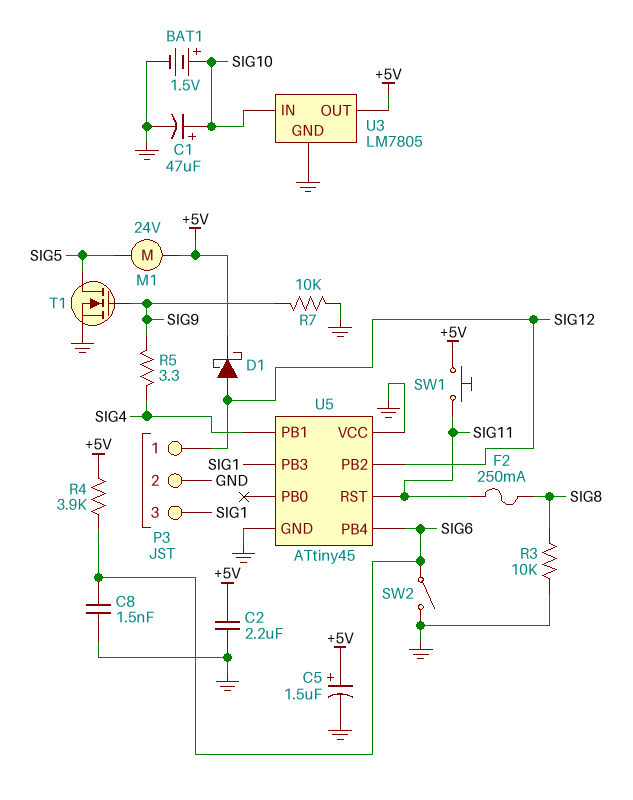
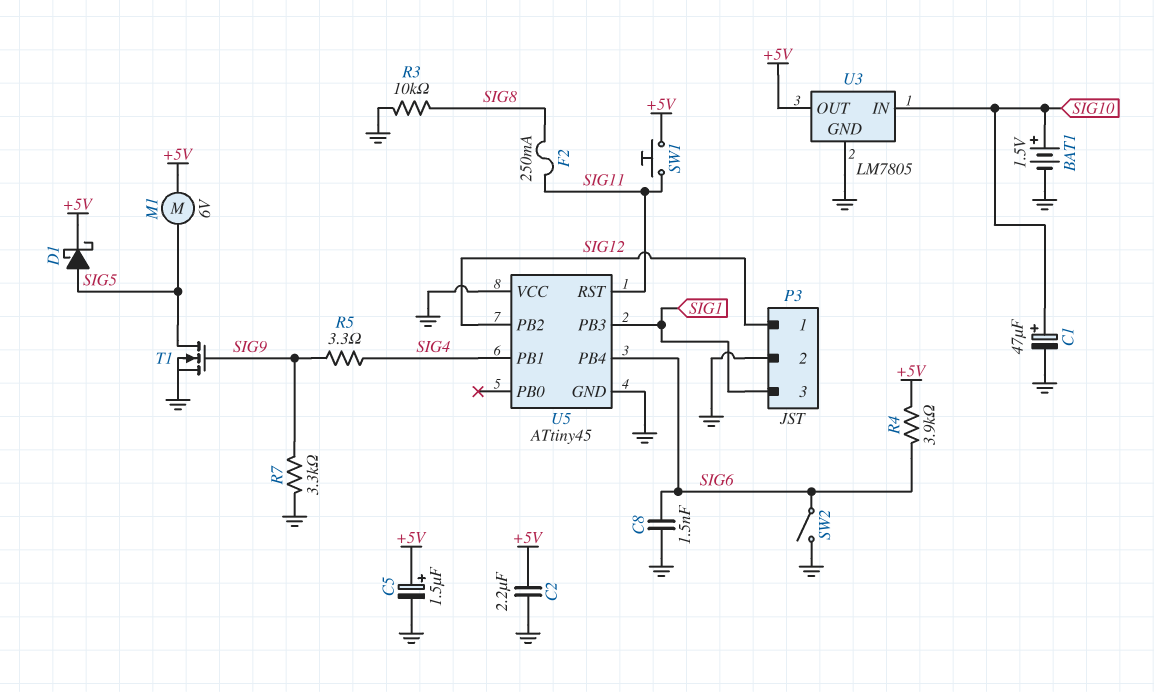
D1: schottky (A SIG12, K +5V) -> schottky (A SIG5, K +5V)
M1: motor 24V (+5V, SIG5) -> motor 6V (+5V, SIG5)
R7: 10k (GND, SIG9) -> 3.3k (GND, SIG9)

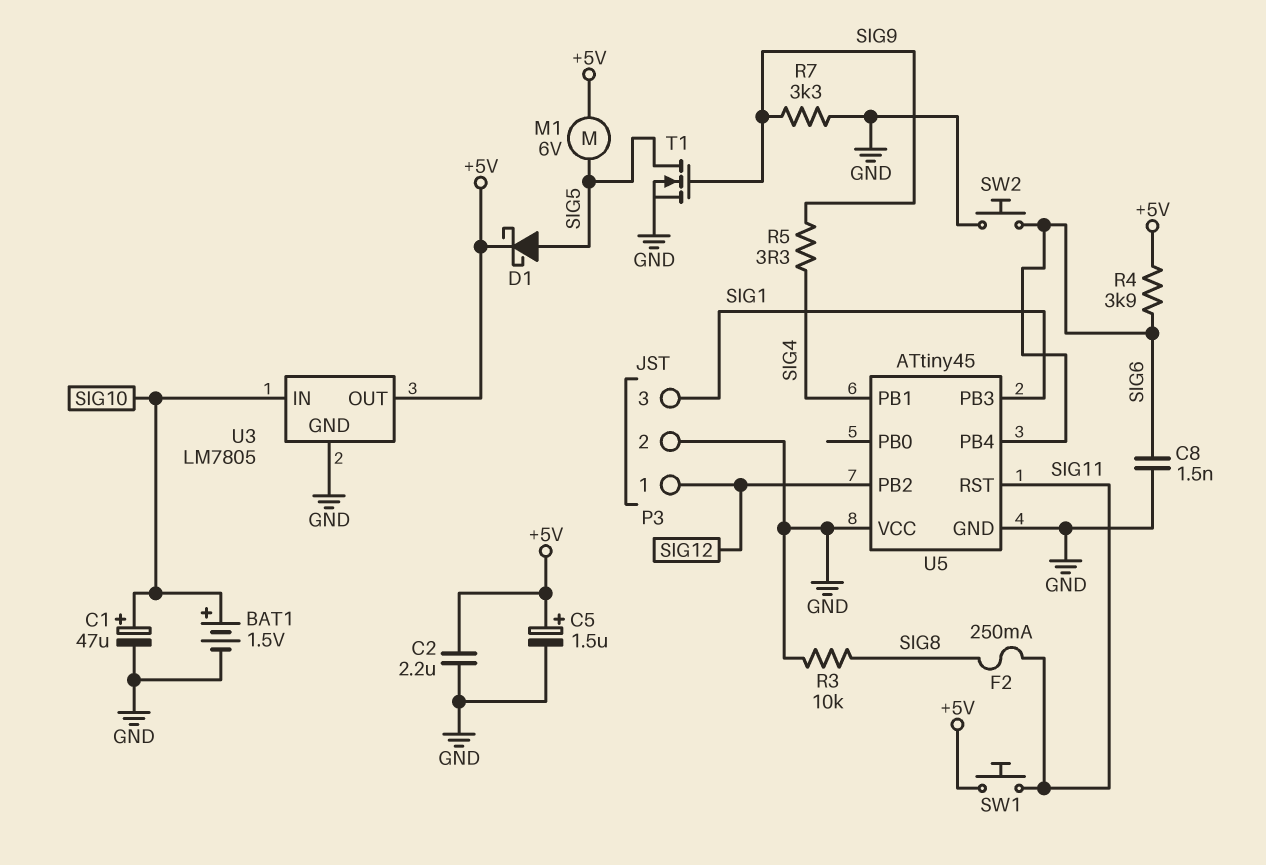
SW2: switch (GND, SIG6) -> button (GND, SIG6)

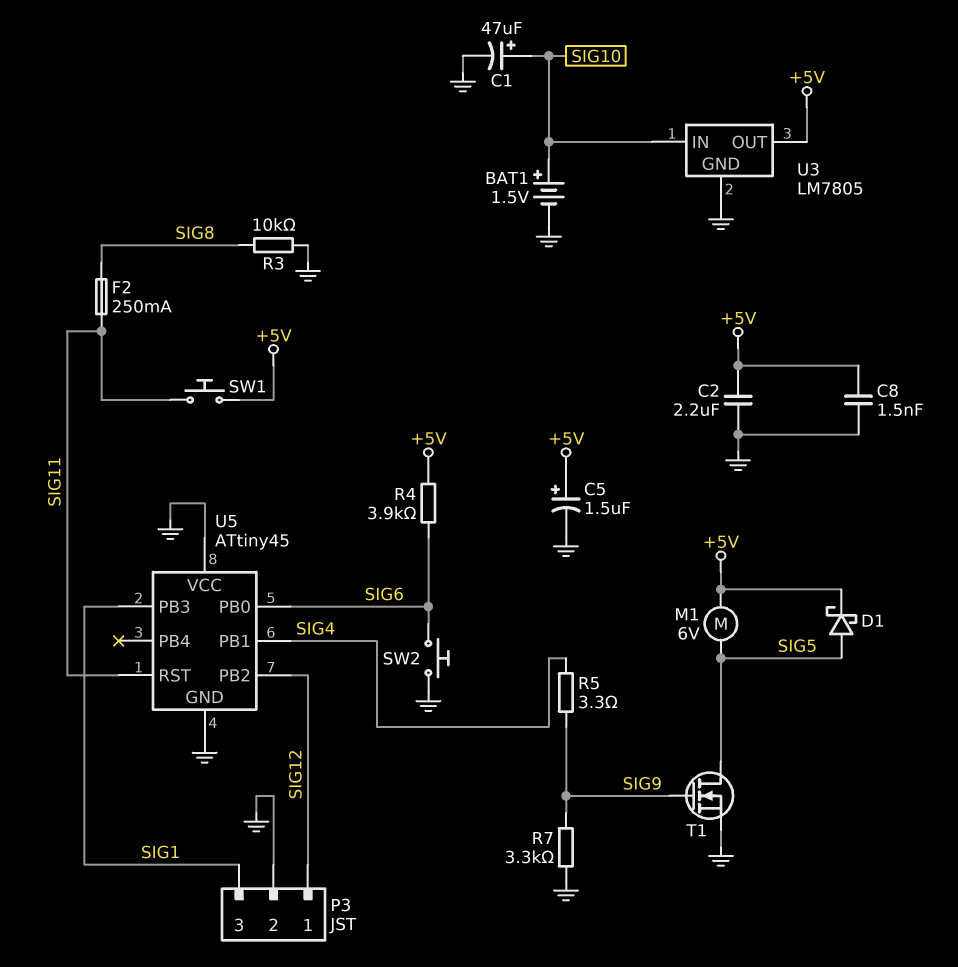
C8: 1.5nF (GND, SIG6) -> 1.5nF (+5V, GND)
U5 pin PB0: none -> SIG6
U5 pin PB4: SIG6 -> none

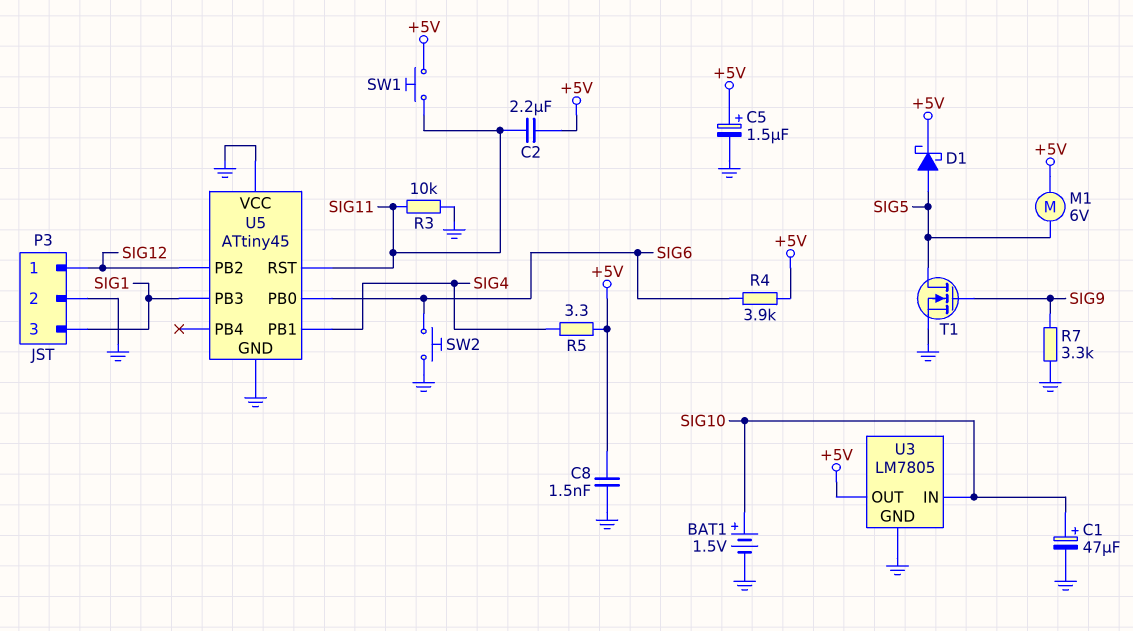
C2: 2.2uF (+5V, GND) -> 2.2uF (+5V, SIG11)
F2: 250mA (SIG8, SIG11) -> none
R3: 10k (GND, SIG8) -> 10k (GND, SIG11)
R5: 3.3 (SIG4, SIG9) -> 3.3 (+5V, SIG4)

